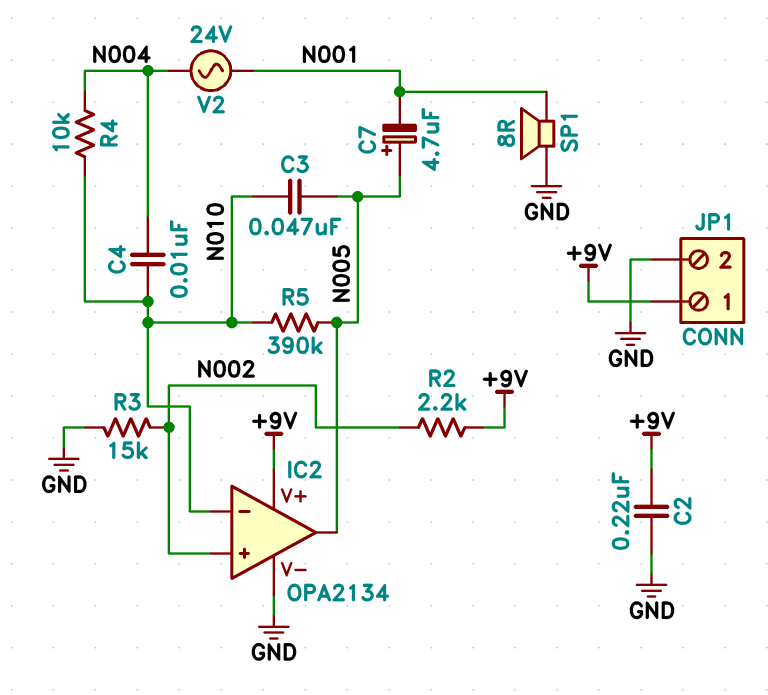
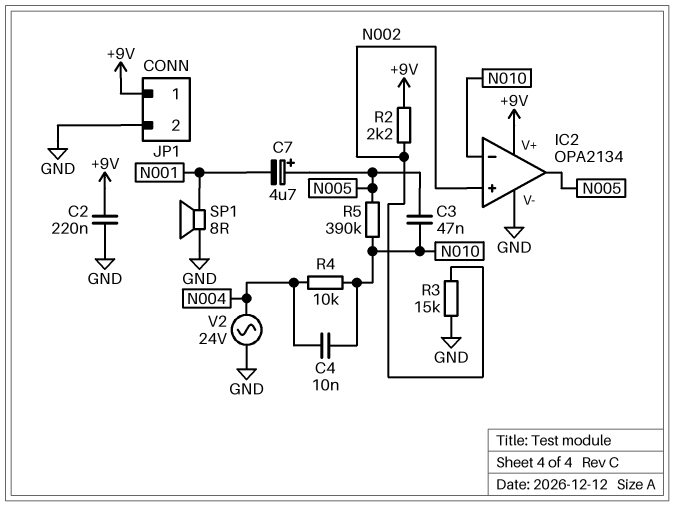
V2: AC 24V (N001, N004) -> AC 24V (GND, N004)

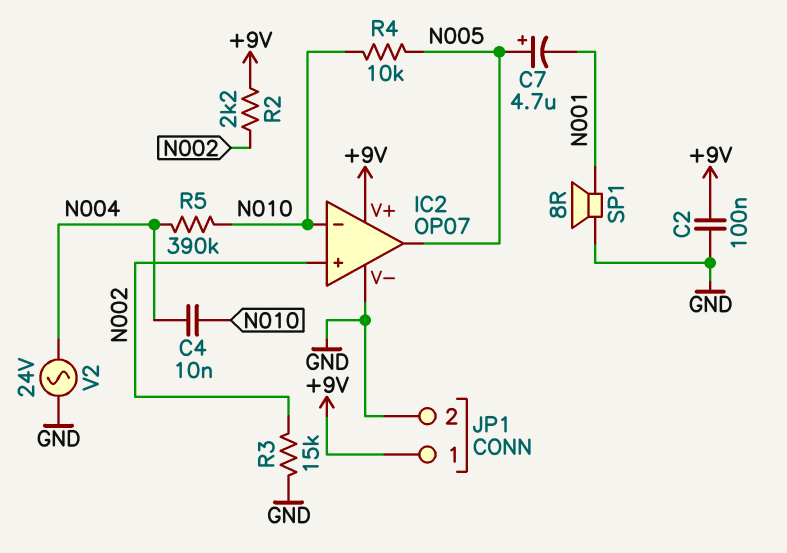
C2: 220nF (+9V, GND) -> 100nF (+9V, GND)
C3: 47nF (N005, N010) -> none
IC2: OPA2134 -> OP07
R4: 10k (N004, N010) -> 10k (N005, N010)
R5: 390k (N005, N010) -> 390k (N004, N010)

